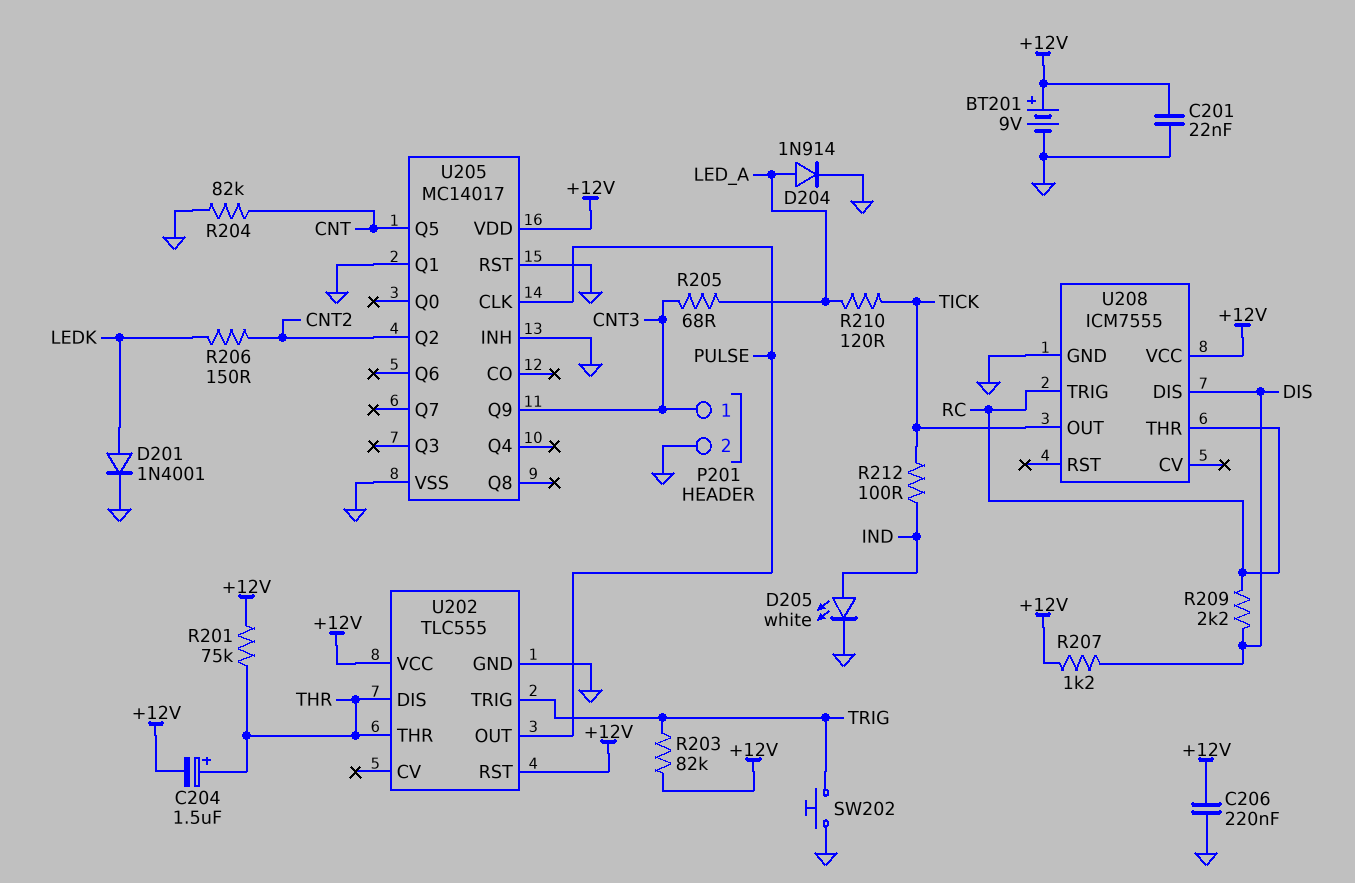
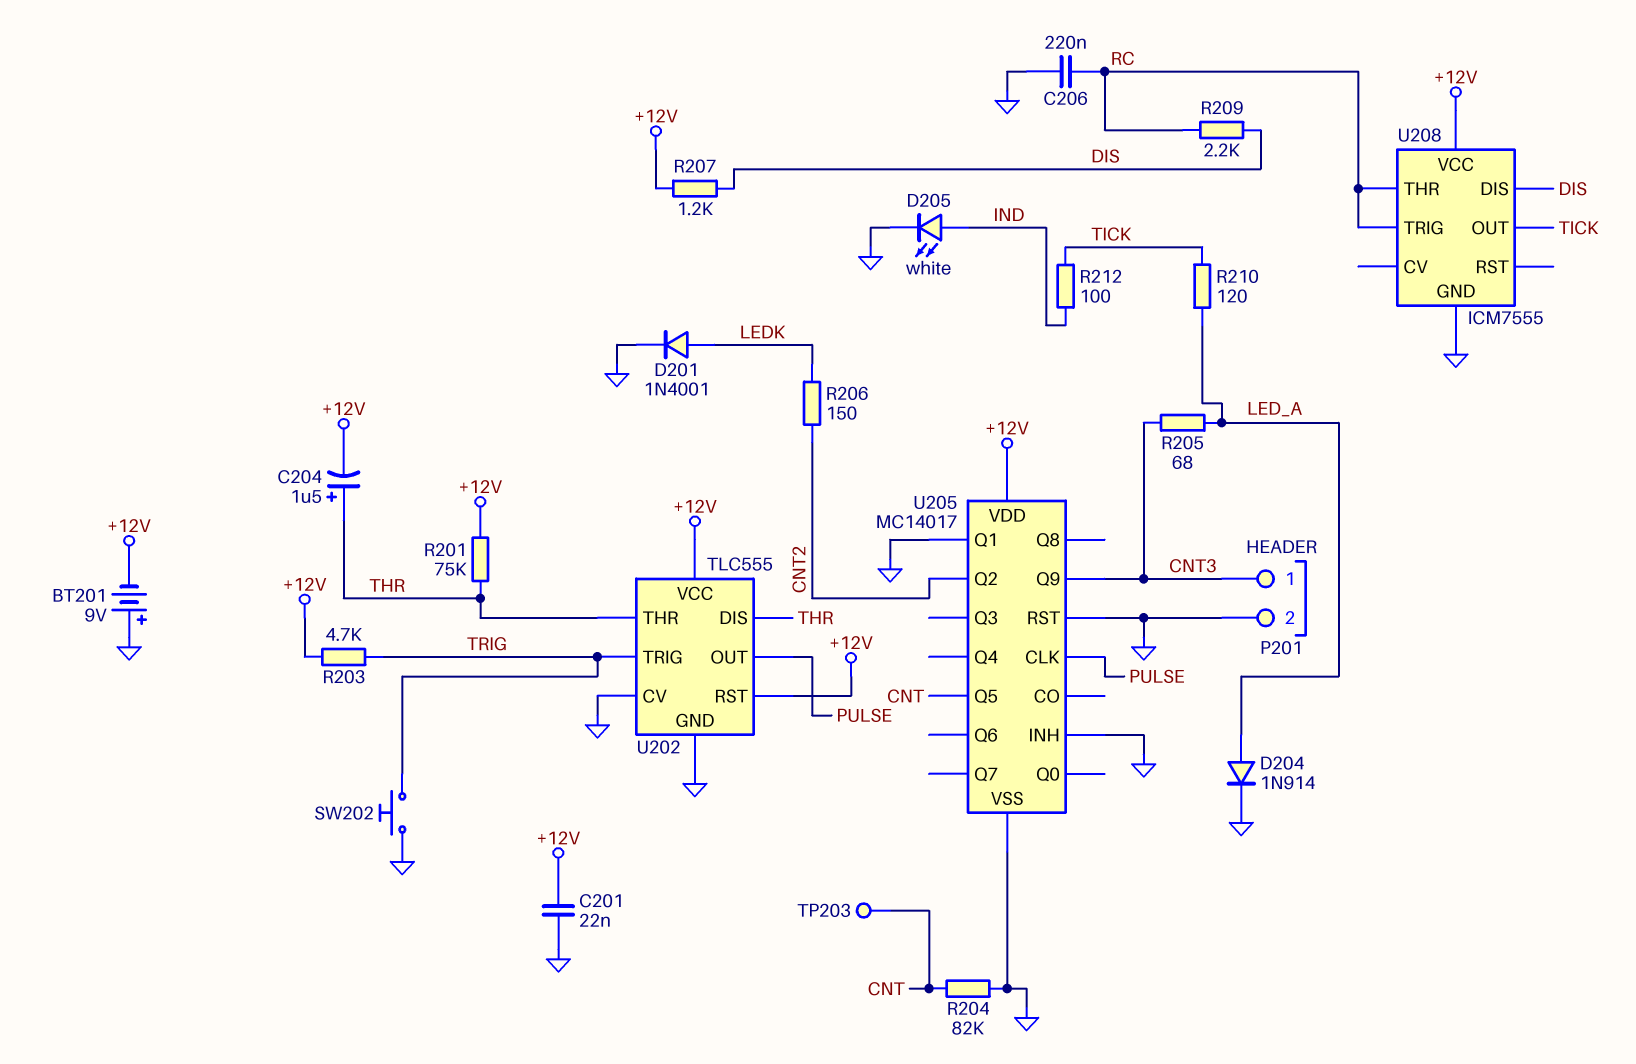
BT201: 9V (plus +12V, minus GND) -> 9V (plus GND, minus +12V)
C206: 220nF (+12V, GND) -> 220nF (GND, RC)
R203: 82k (+12V, TRIG) -> 4.7k (+12V, TRIG)
TP203: none -> test point (CNT)
U202 pin CV: none -> GND

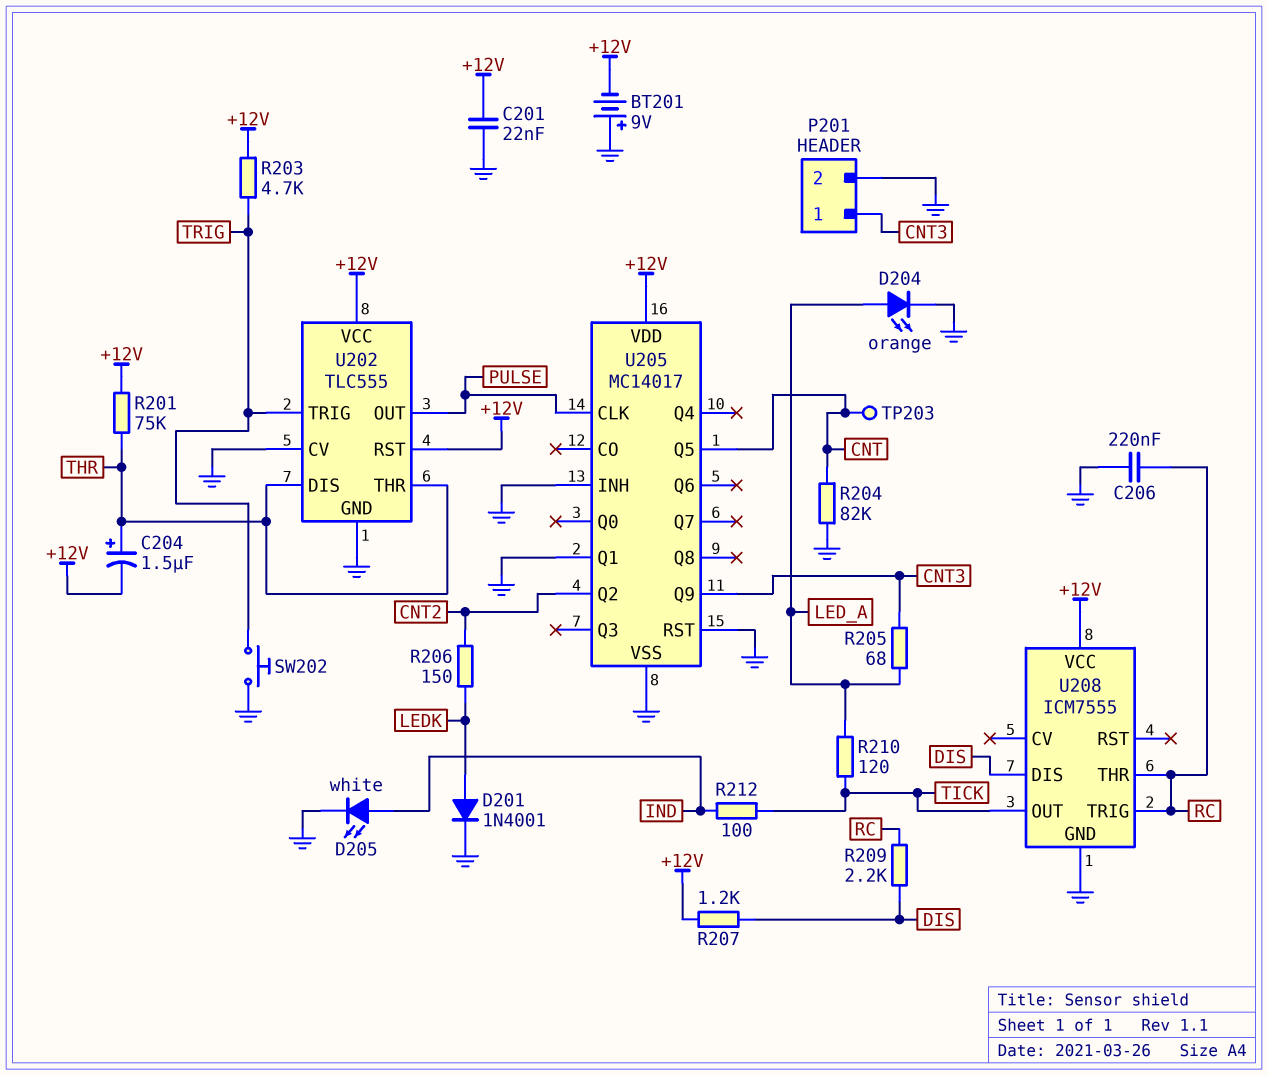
D204: diode 1N914 (A LED_A, K GND) -> LED orange (A LED_A, K GND)

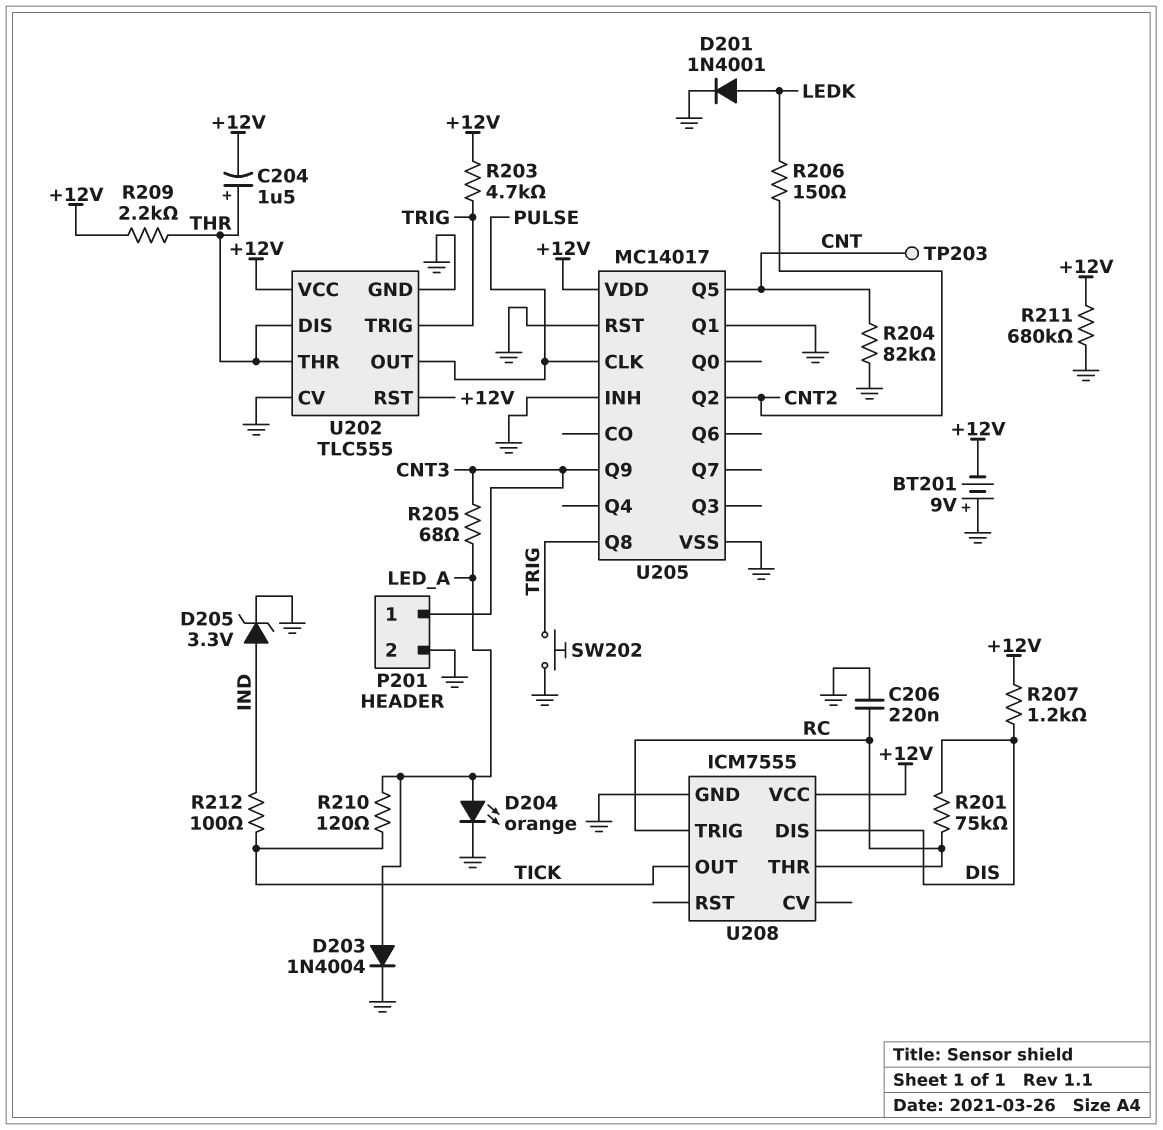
C201: 22nF (+12V, GND) -> none
D203: none -> diode 1N4004 (A LED_A, K GND)
D205: LED white (A IND, K GND) -> zener 3.3V (A IND, K GND)
R201: 75k (+12V, THR) -> 75k (DIS, RC)
R209: 2.2k (DIS, RC) -> 2.2k (+12V, THR)
R211: none -> 680k (+12V, GND)
U205 pin Q8: none -> TRIG

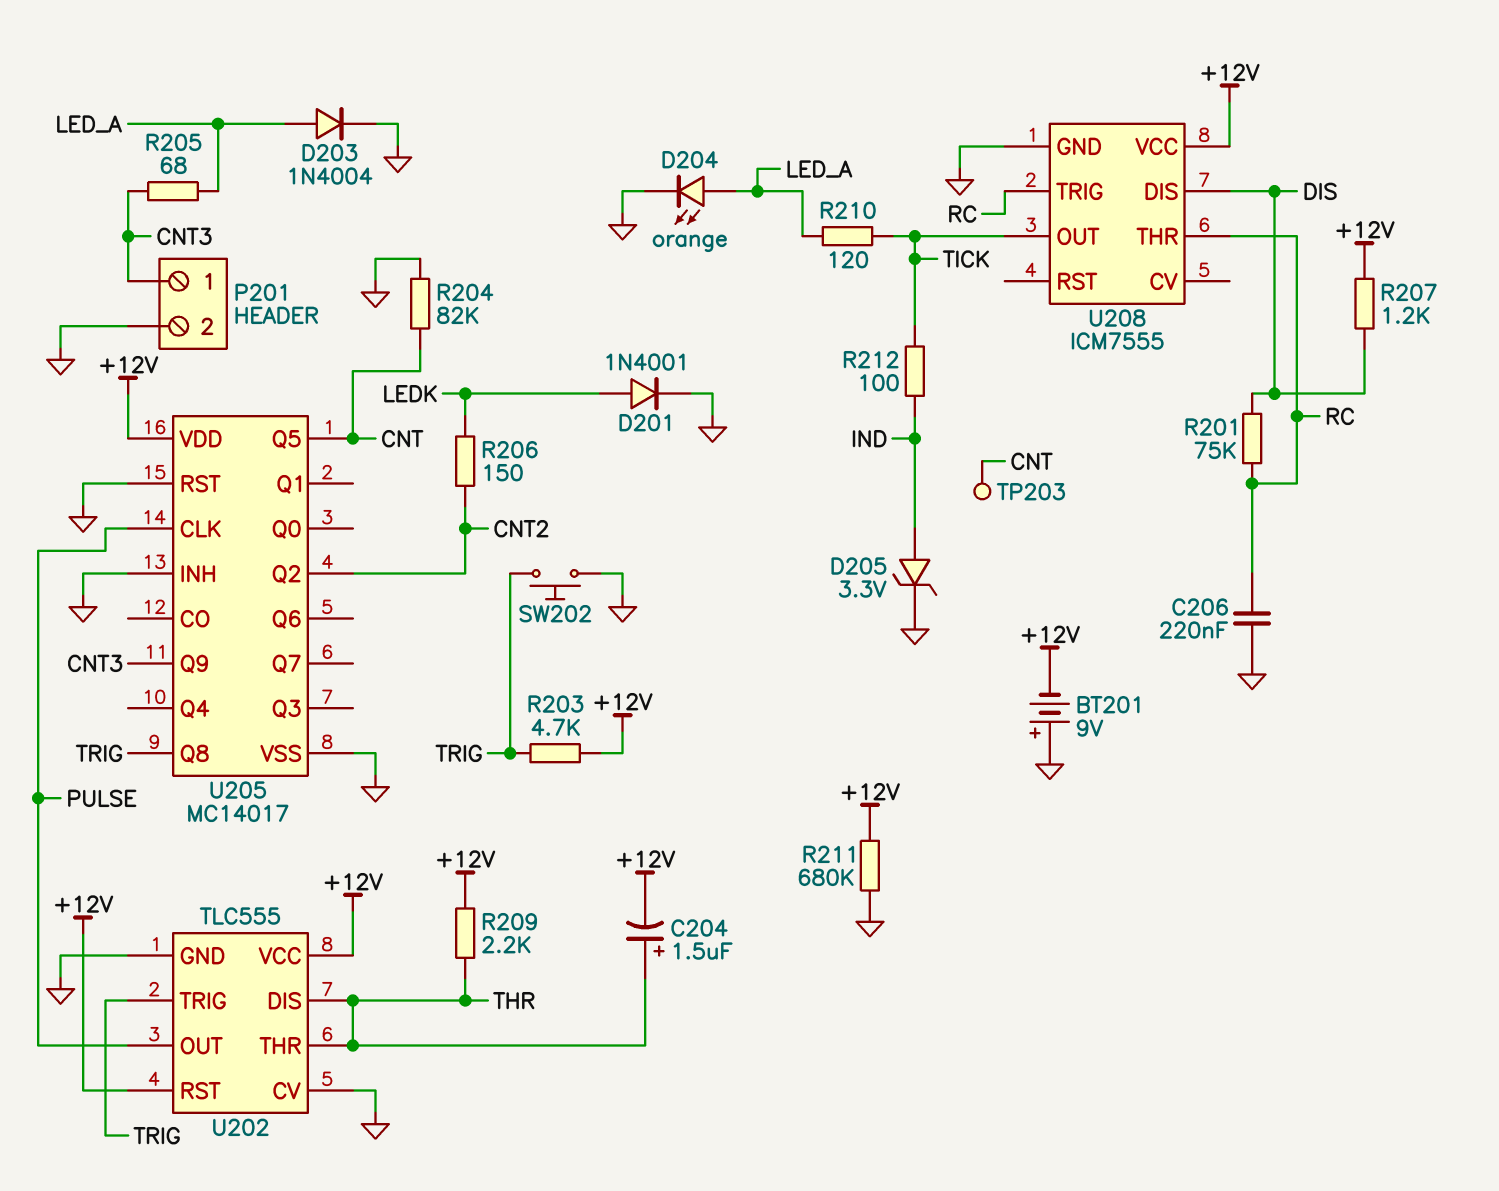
U205 pin Q1: GND -> none

